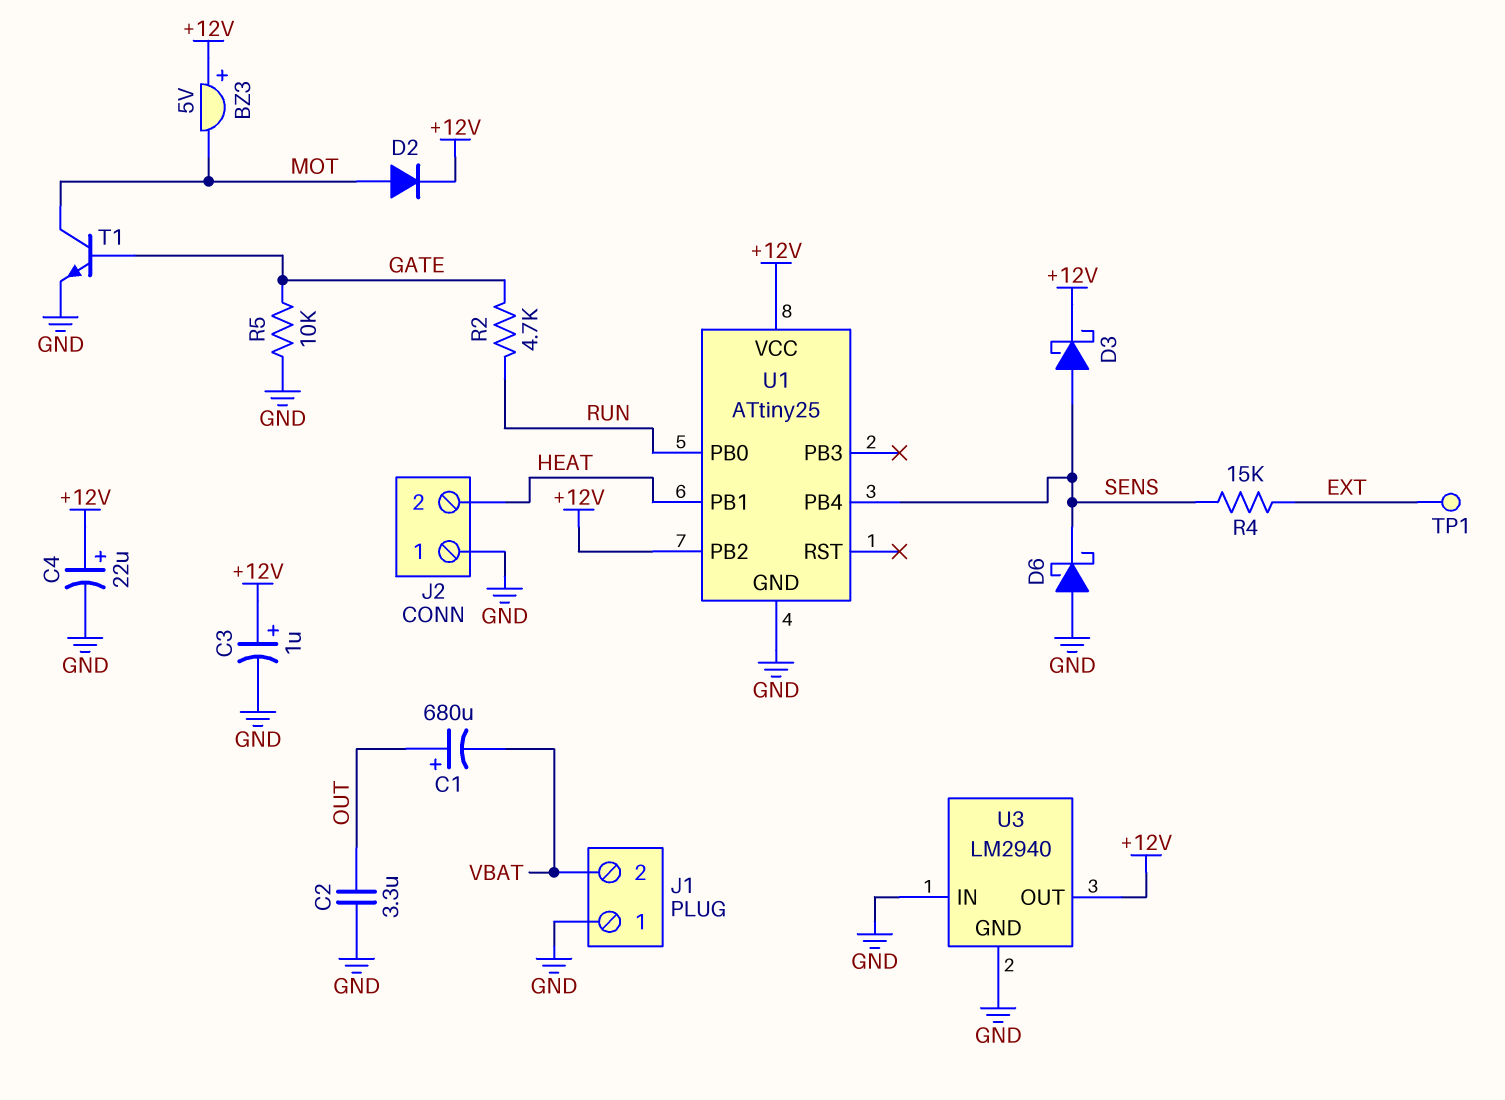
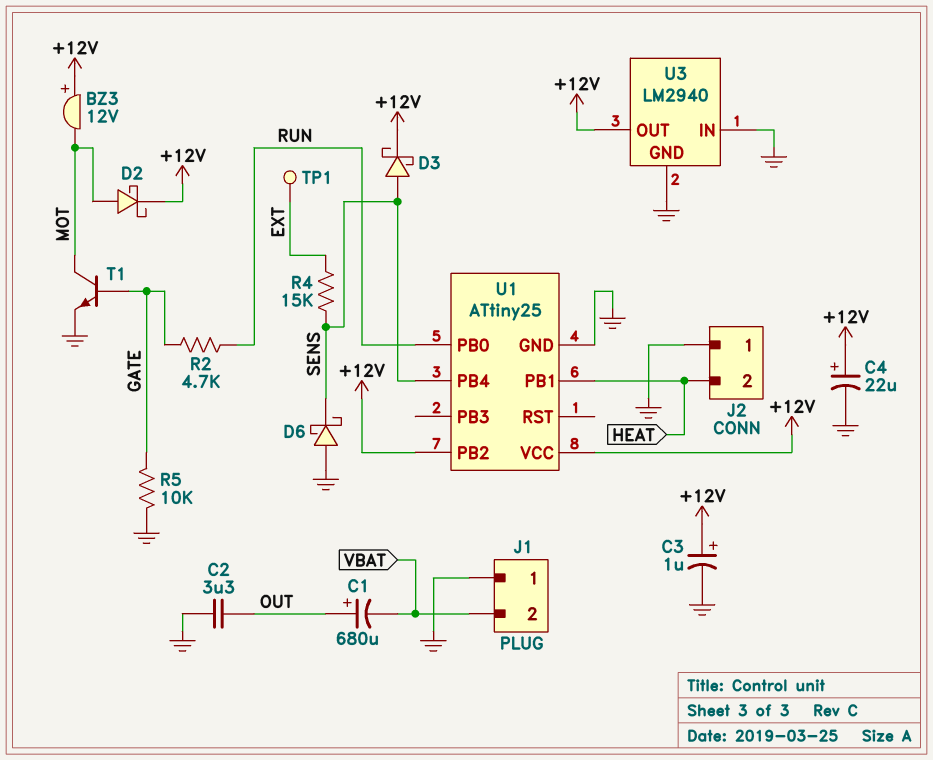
BZ3: buzzer 5V (plus +12V, minus MOT) -> buzzer 12V (plus +12V, minus MOT)
D2: diode (A MOT, K +12V) -> schottky (A MOT, K +12V)

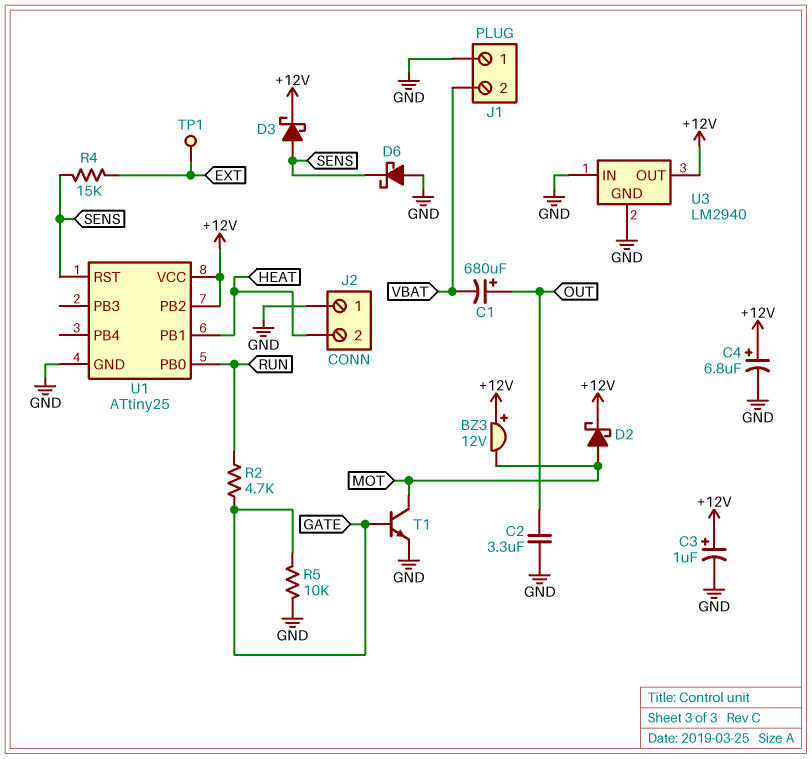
C4: 22uF (plus +12V, minus GND) -> 6.8uF (plus +12V, minus GND)
U1 pin PB4: SENS -> none
U1 pin RST: none -> SENS

